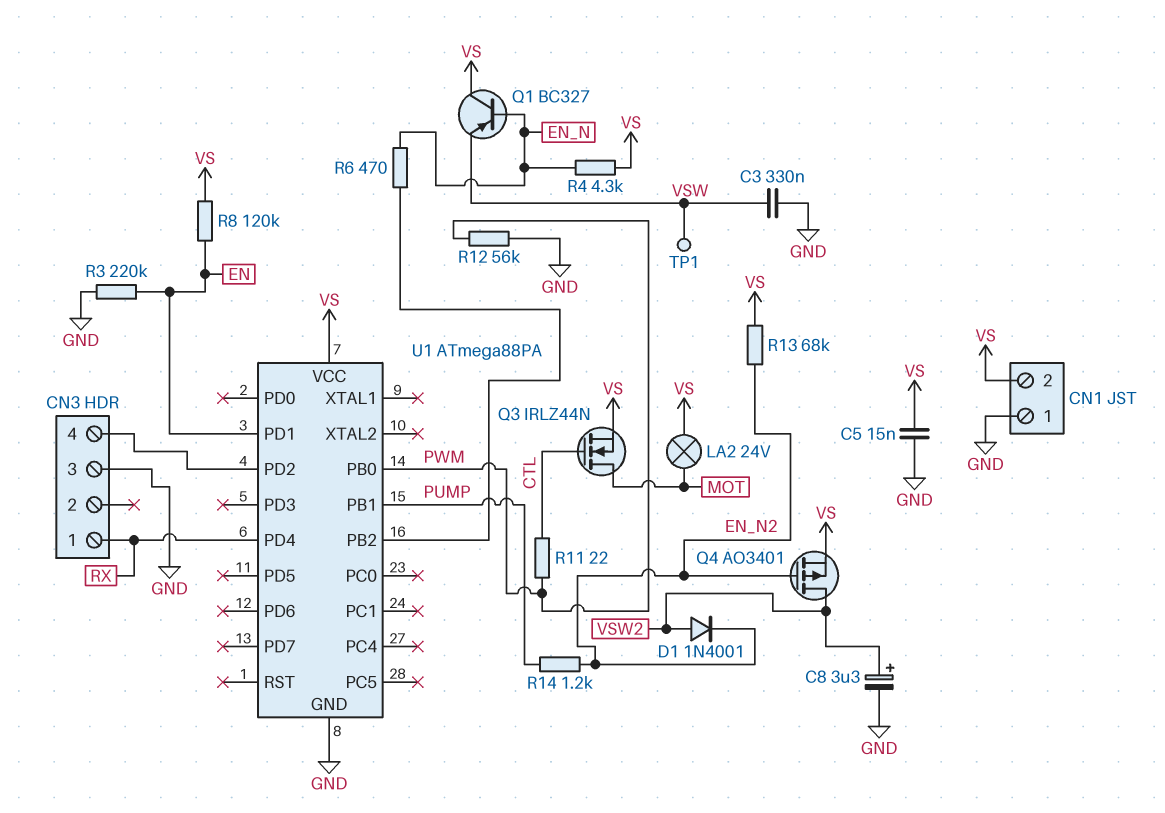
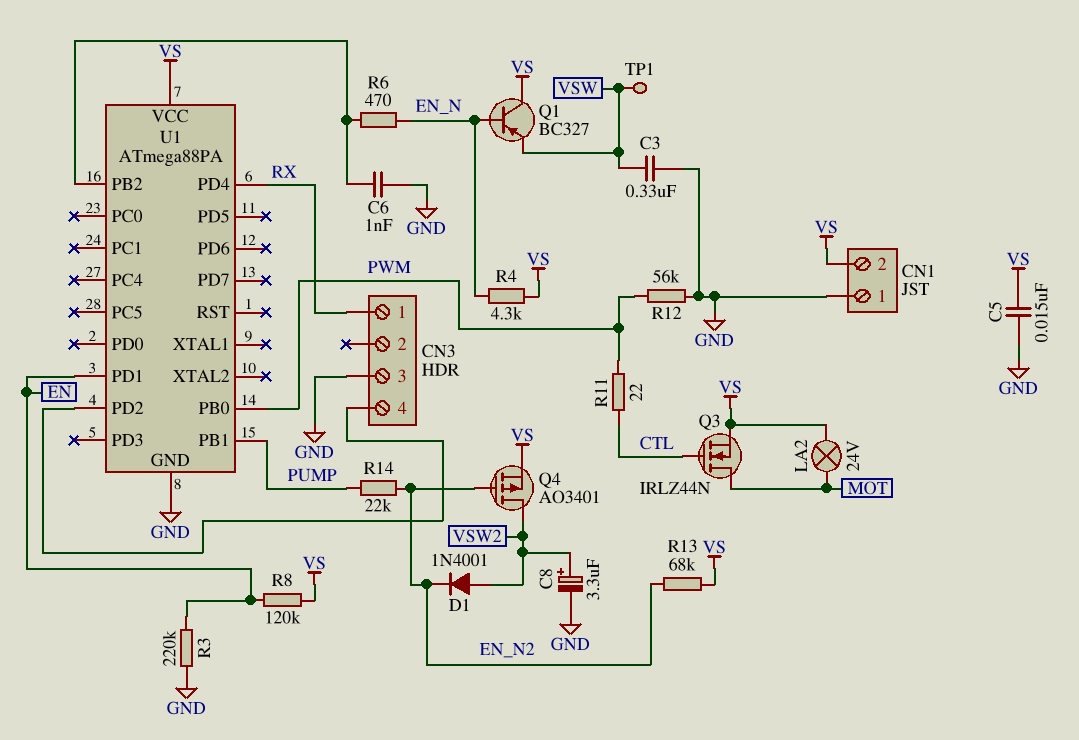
C6: none -> 1nF (GND, U1/PB2)
R14: 1.2k (EN_N2, PUMP) -> 22k (EN_N2, PUMP)

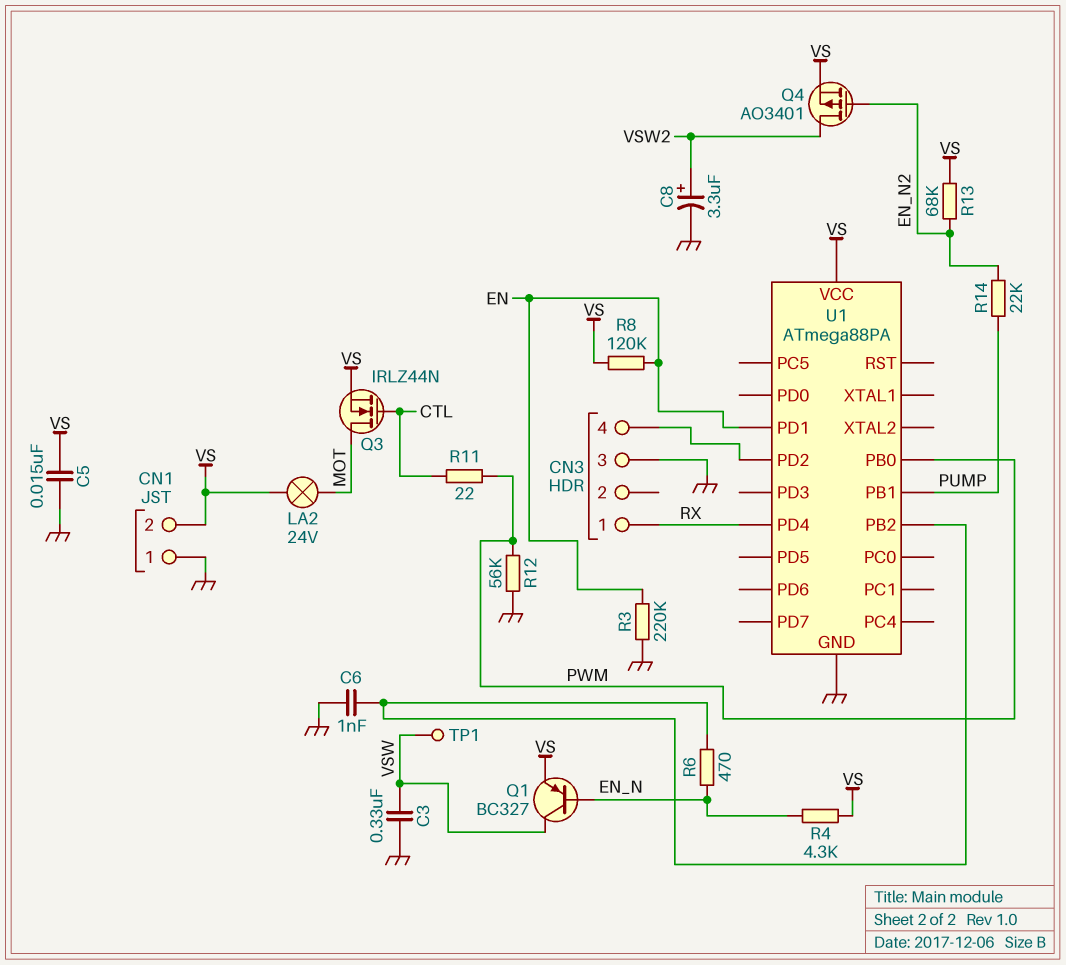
D1: diode 1N4001 (A VSW2, K EN_N2) -> none
Q1: PNP BC327 (B EN_N, C VS, E VSW) -> PNP BC327 (B EN_N, C VSW, E VS)

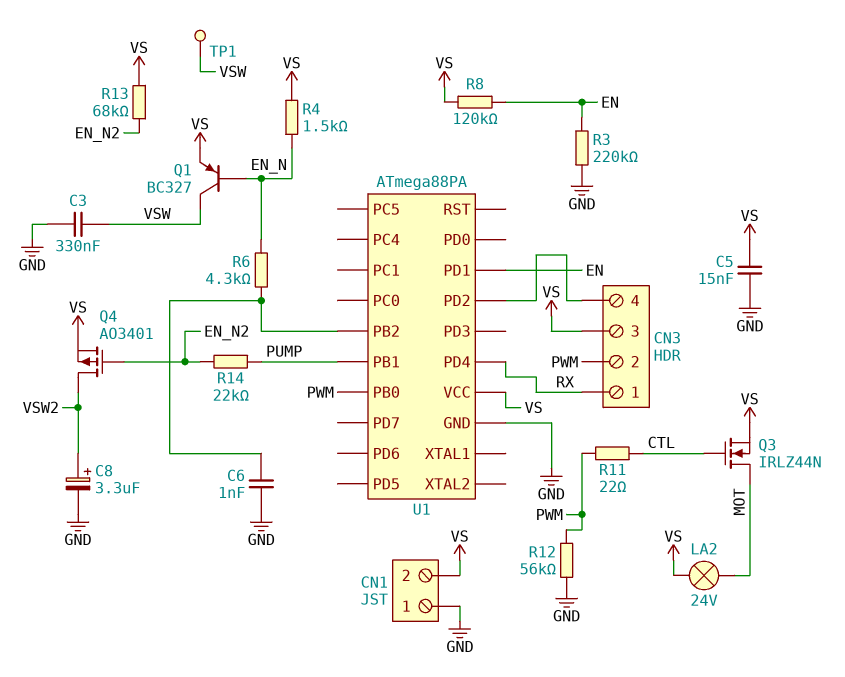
CN3 pin 2: none -> PWM
CN3 pin 3: GND -> VS
R4: 4.3k (EN_N, VS) -> 1.5k (EN_N, VS)
R6: 470 (EN_N, U1/PB2) -> 4.3k (EN_N, U1/PB2)

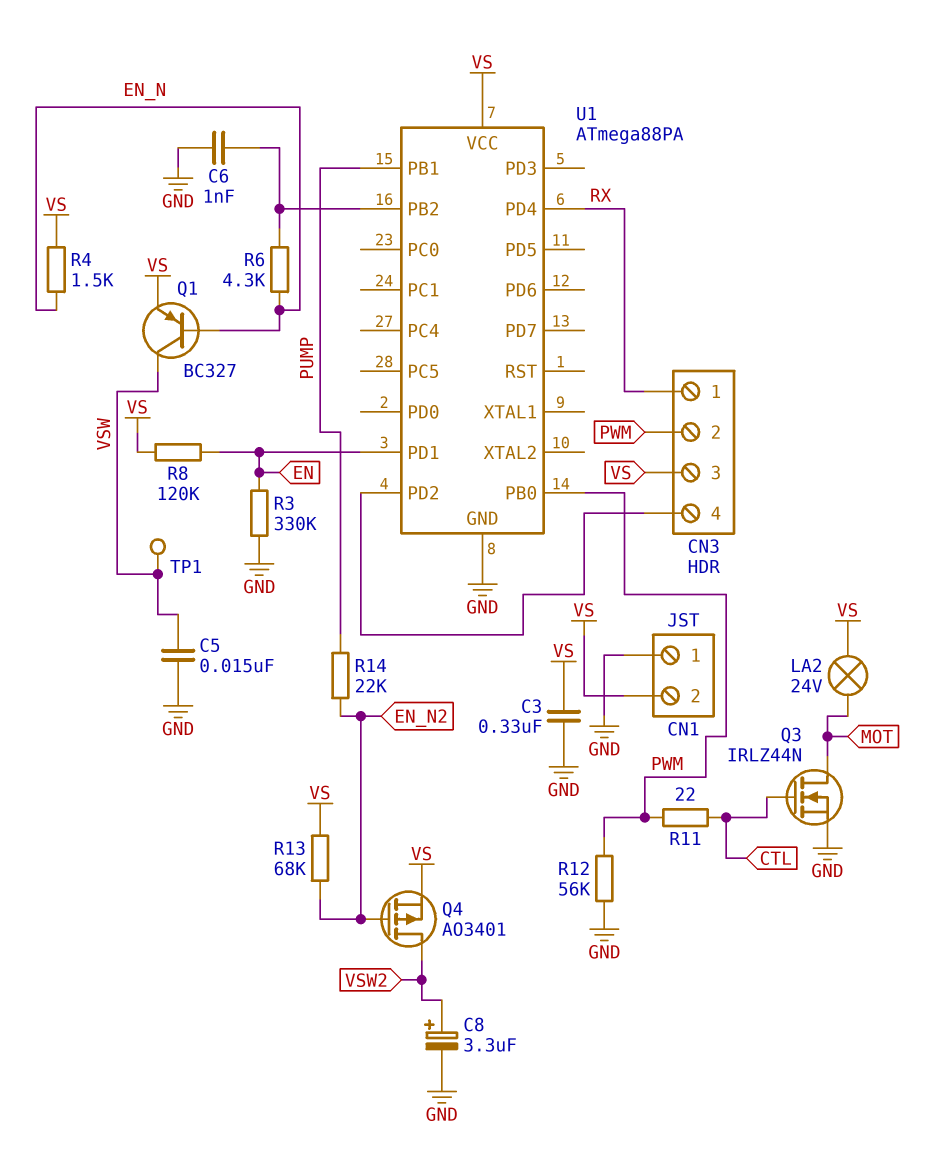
C3: 330nF (GND, VSW) -> 330nF (GND, VS)
C5: 15nF (GND, VS) -> 15nF (GND, VSW)
Q3: NMOS IRLZ44N (G CTL, D MOT, S VS) -> NMOS IRLZ44N (G CTL, D MOT, S GND)
R3: 220k (EN, GND) -> 330k (EN, GND)

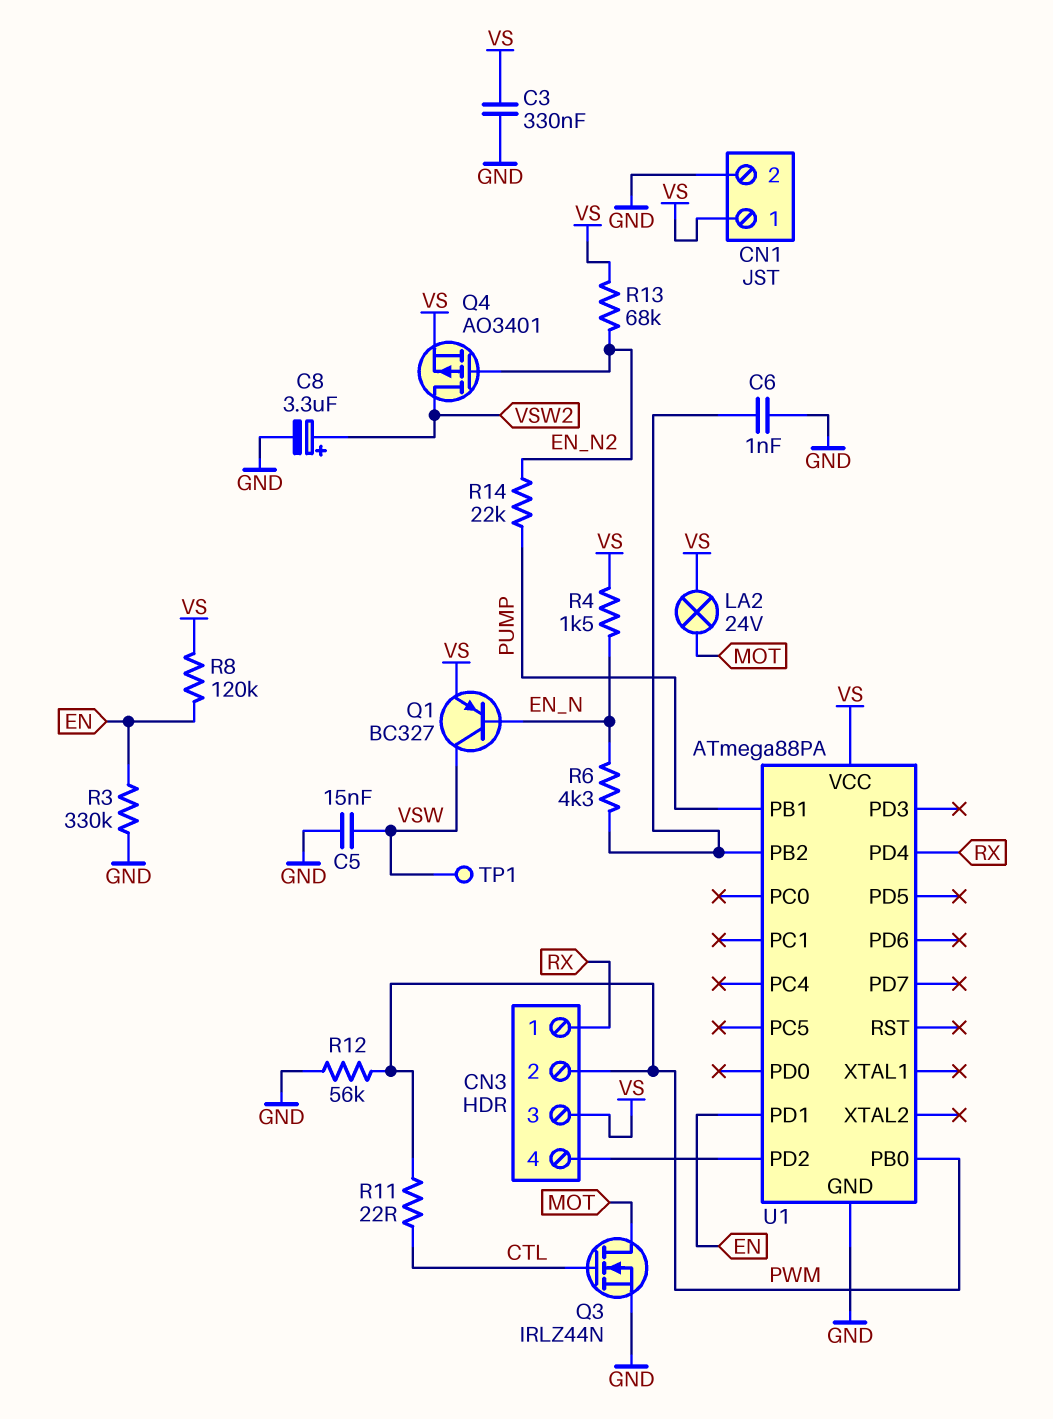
CN1 pin 1: GND -> VS
CN1 pin 2: VS -> GND

